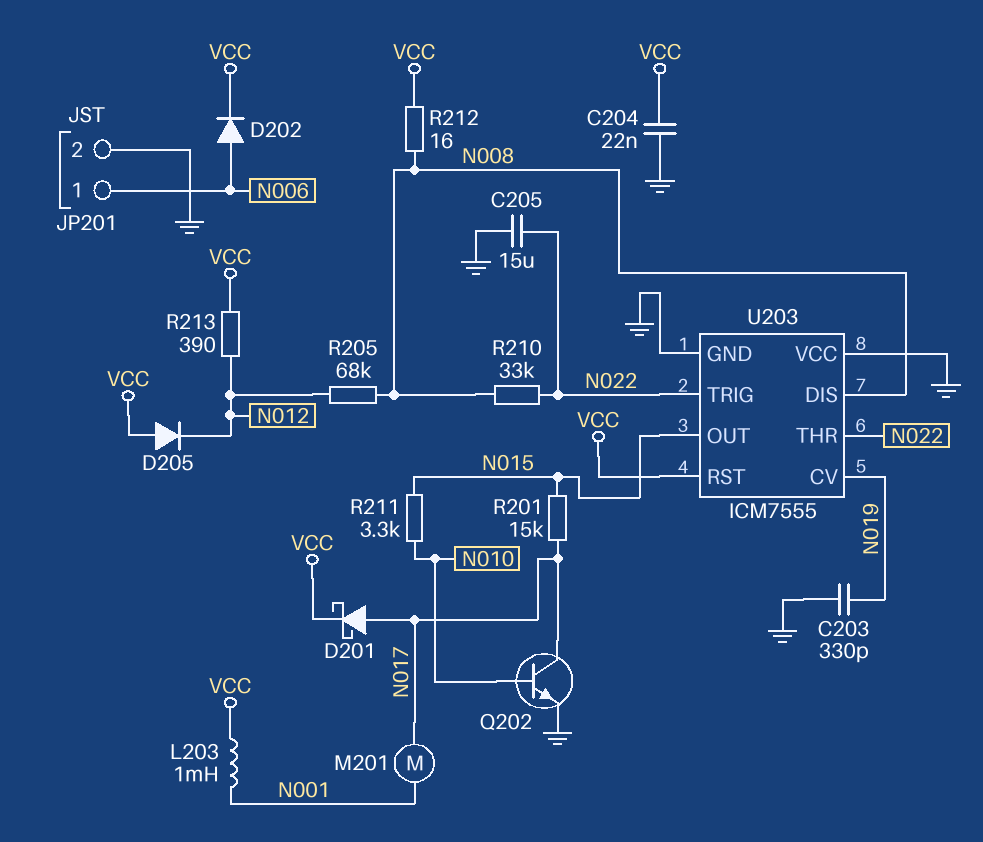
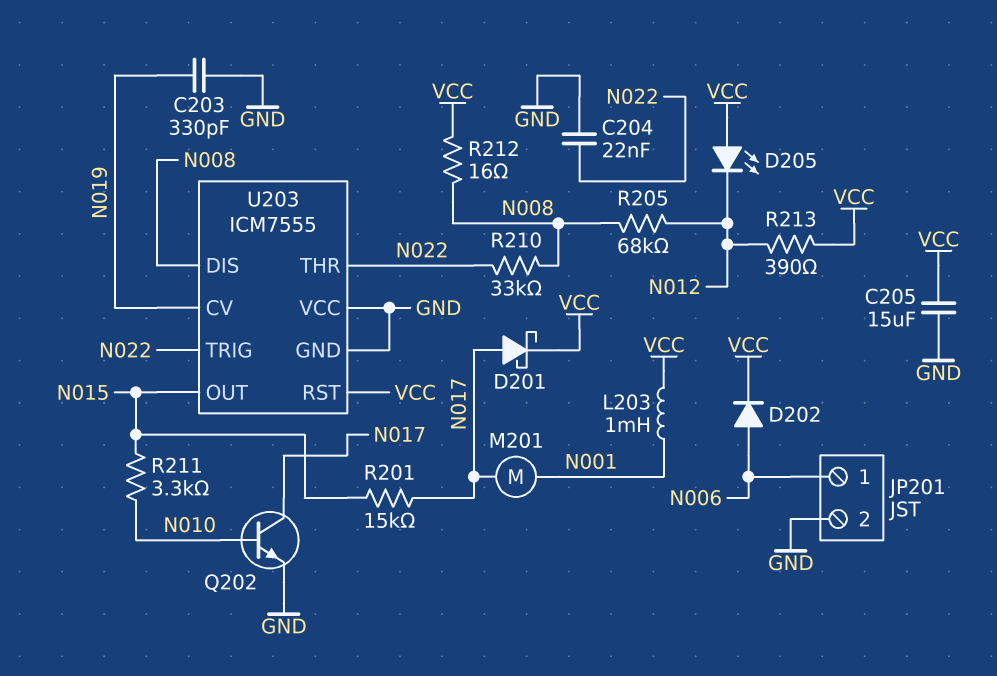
C204: 22nF (GND, VCC) -> 22nF (GND, N022)
C205: 15uF (GND, N022) -> 15uF (GND, VCC)
D205: diode (A VCC, K N012) -> LED (A VCC, K N012)

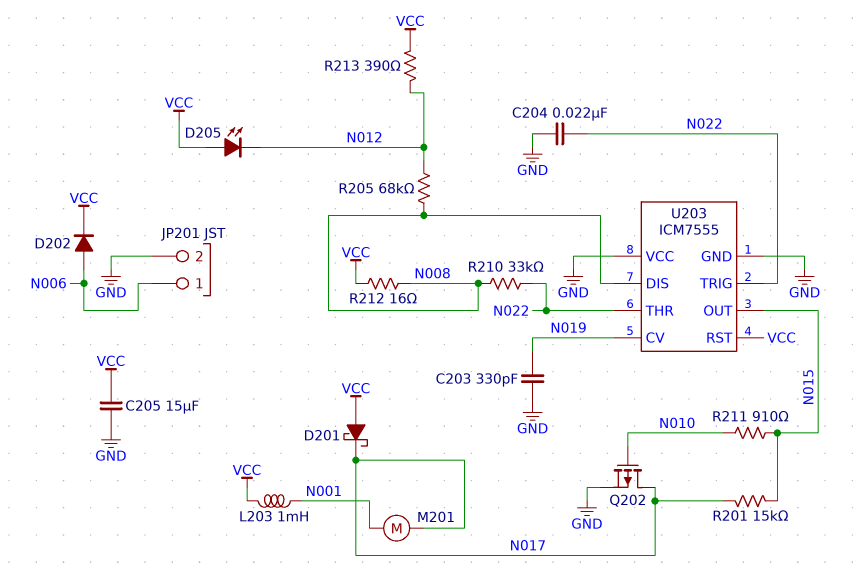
D201: schottky (A N017, K VCC) -> schottky (A VCC, K N017)
Q202: NPN (B N010, C N017, E GND) -> PMOS (G N010, D N017, S GND)
R211: 3.3k (N010, N015) -> 910 (N010, N015)

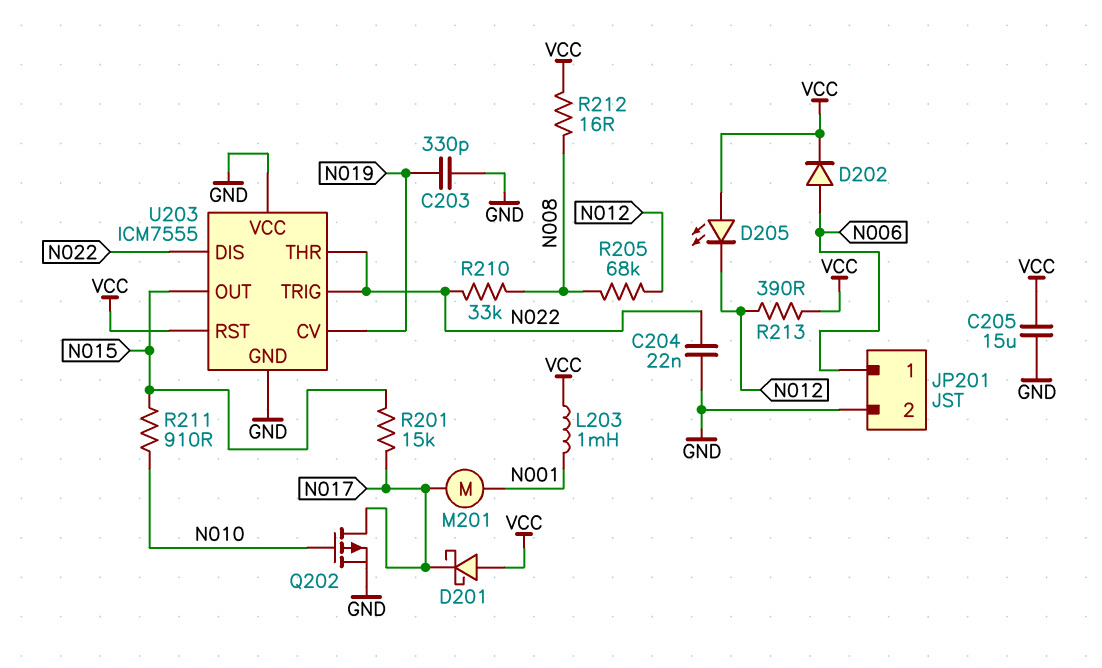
U203 pin DIS: N008 -> N022

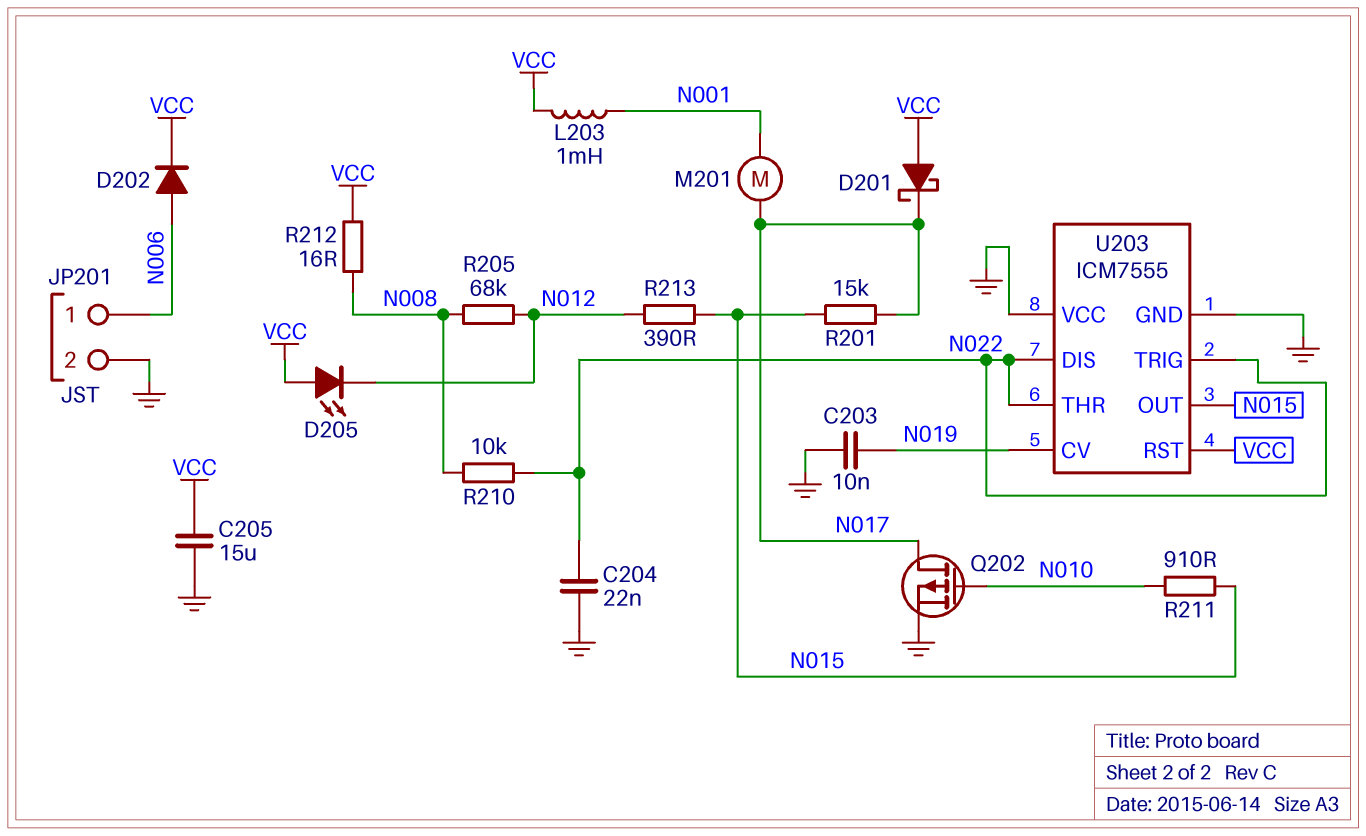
C203: 330pF (GND, N019) -> 10nF (GND, N019)
R210: 33k (N008, N022) -> 10k (N008, N022)
R213: 390 (N012, VCC) -> 390 (N012, N015)

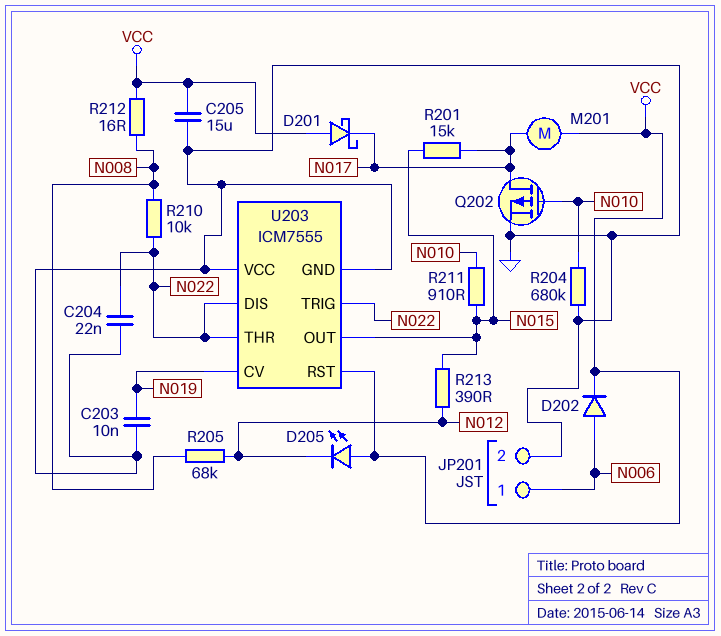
L203: 1mH (N001, VCC) -> none
M201: motor (N001, N017) -> motor (N017, VCC)
R204: none -> 680k (GND, N010)

